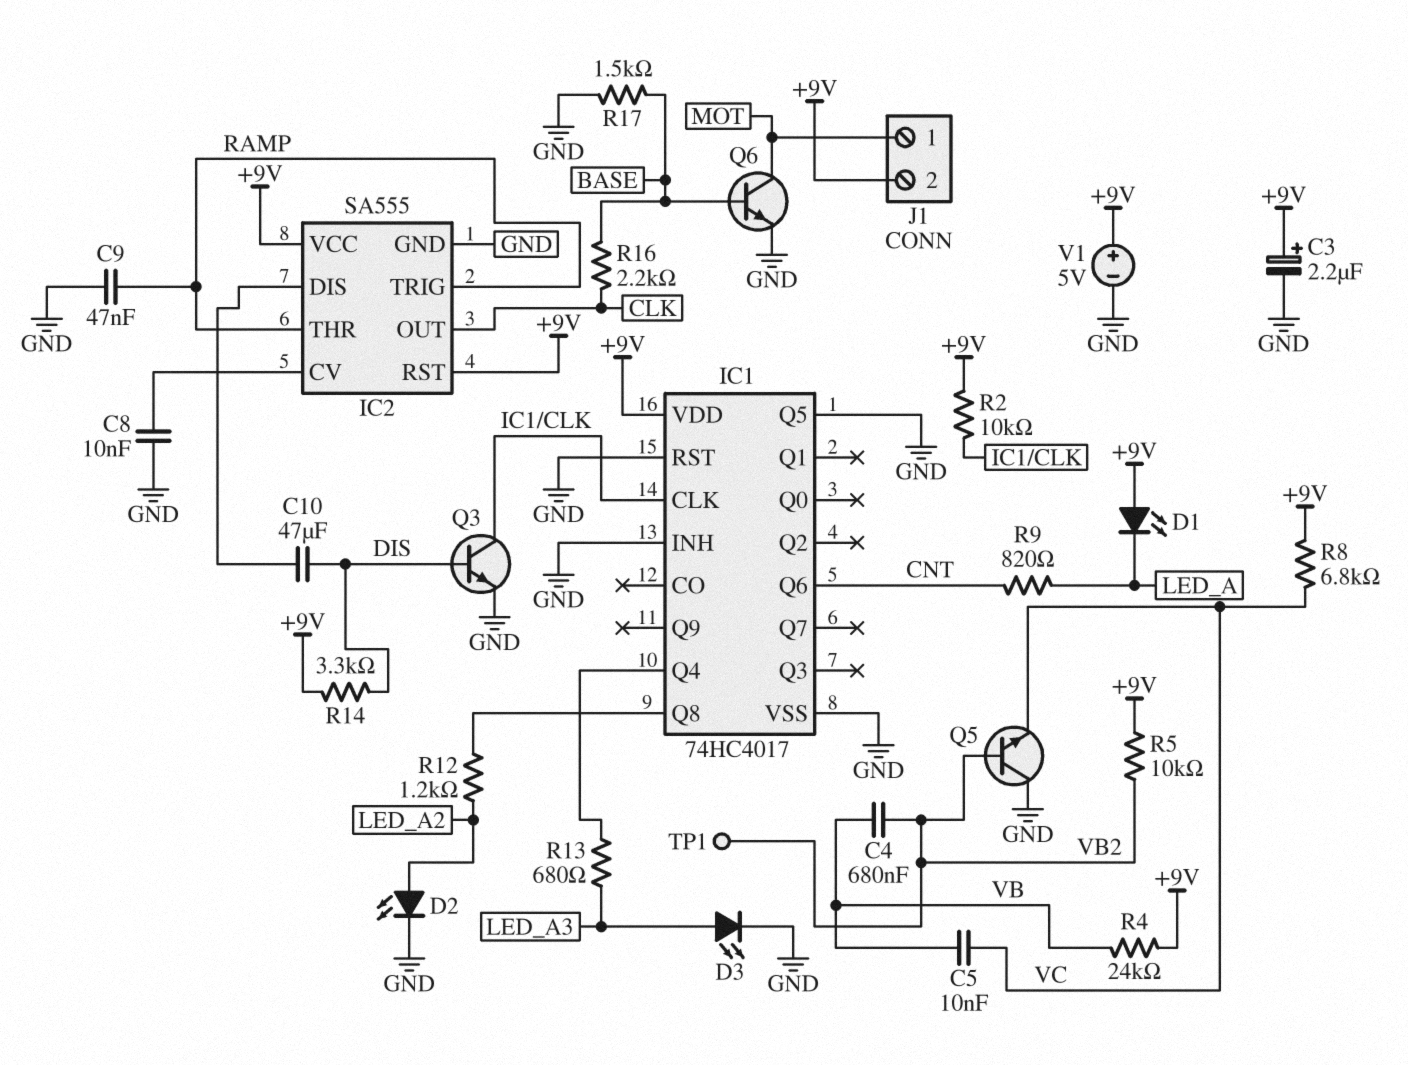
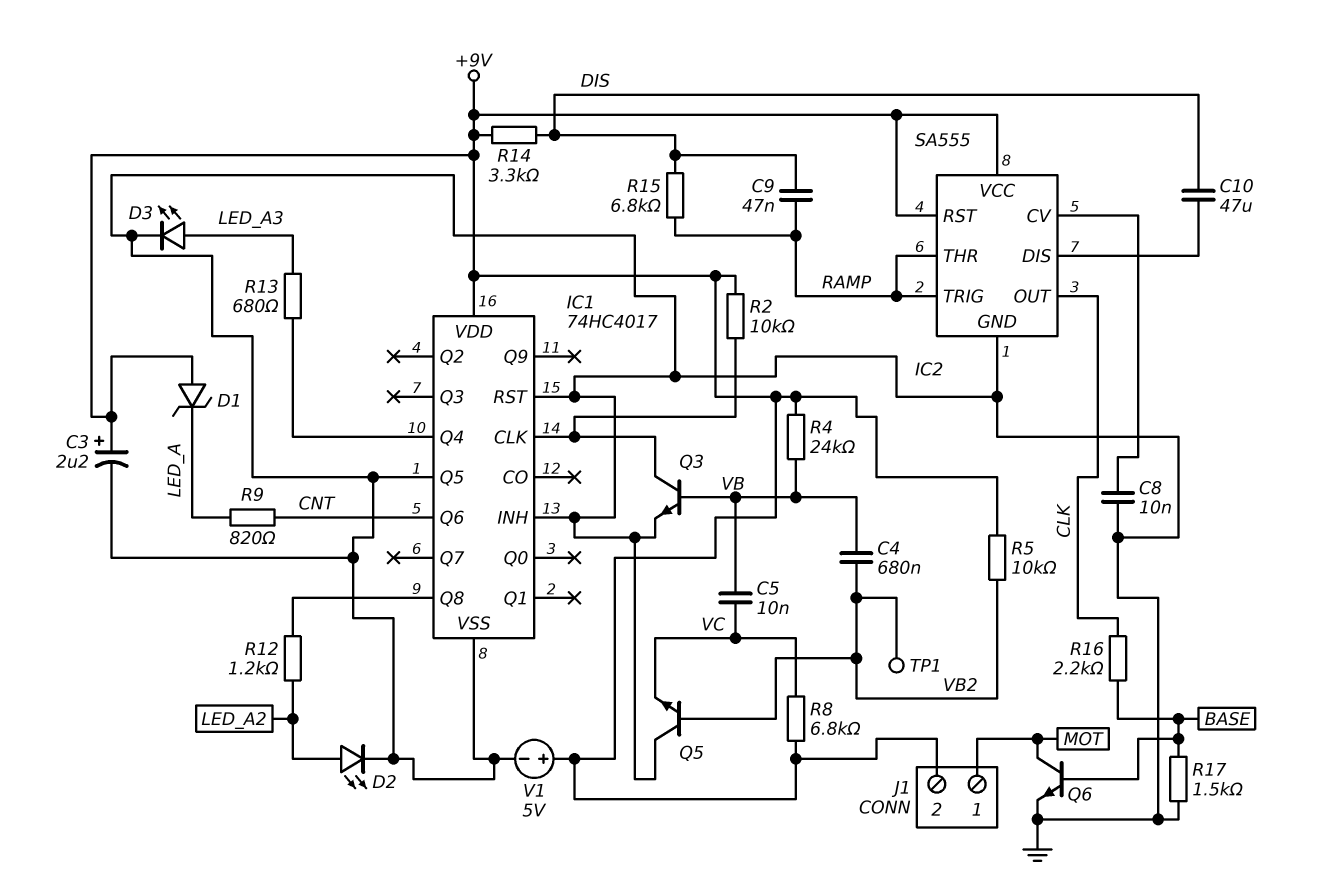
C9: 47nF (GND, RAMP) -> 47nF (DIS, RAMP)
D1: LED (A +9V, K LED_A) -> zener (A +9V, K LED_A)
Q3: NPN (B DIS, C IC1/CLK, E GND) -> NPN (B VB, C IC1/CLK, E GND)
R15: none -> 6.8k (DIS, RAMP)

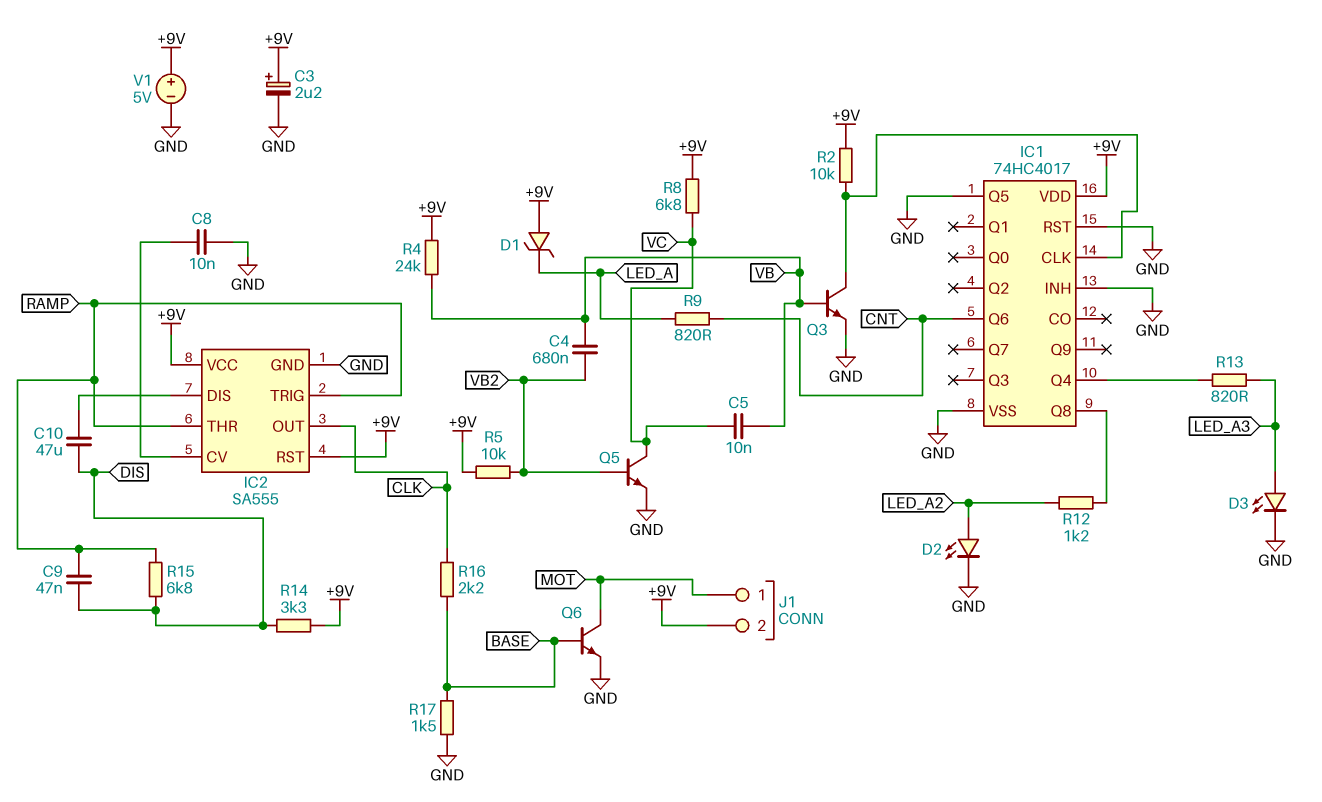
Q5: NPN (B VB2, C GND, E VC) -> NPN (B VB2, C VC, E GND)
R13: 680 (IC1/Q4, LED_A3) -> 820 (IC1/Q4, LED_A3)
TP1: test point (VB2) -> none

